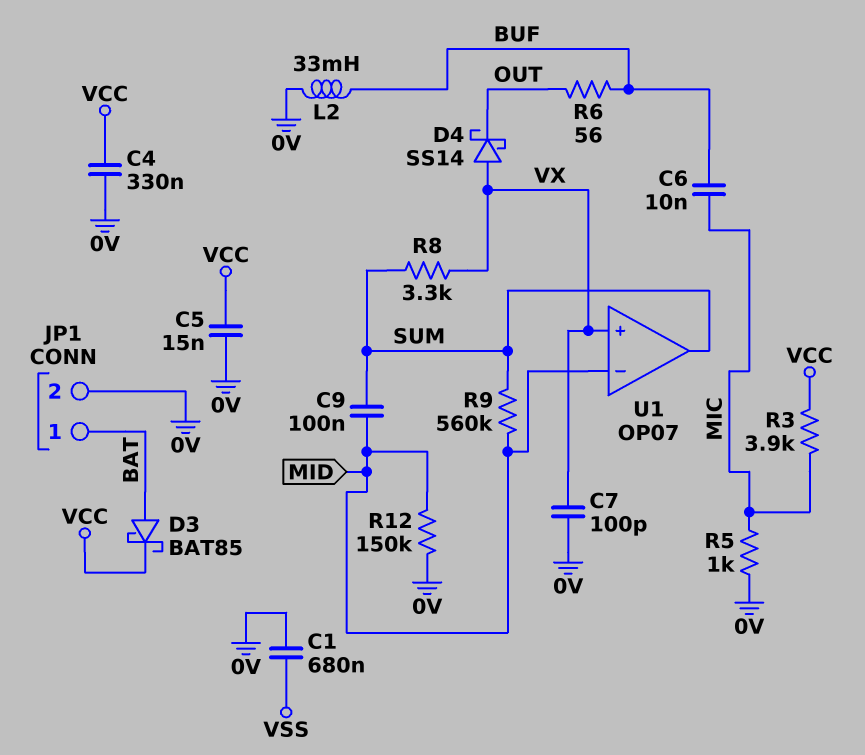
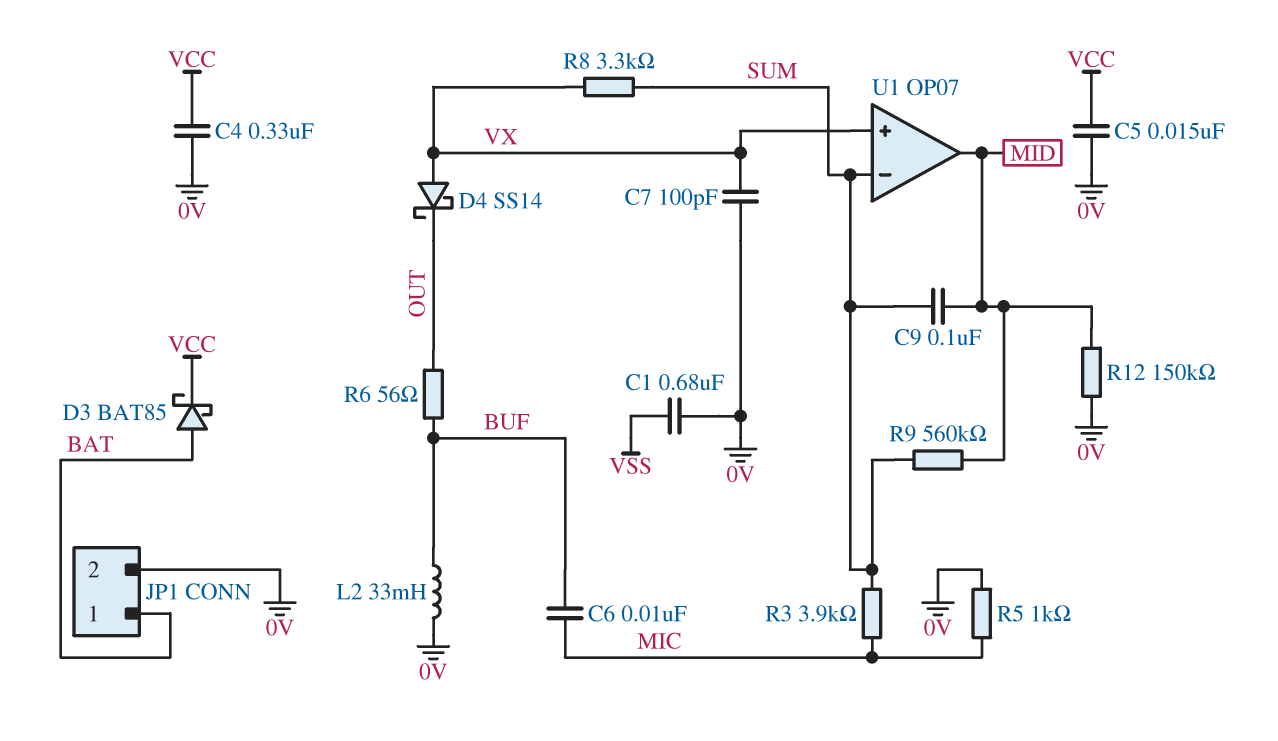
R3: 3.9k (MIC, VCC) -> 3.9k (MIC, SUM)
U1 pin in-: MID -> SUM
U1 pin out: SUM -> MID

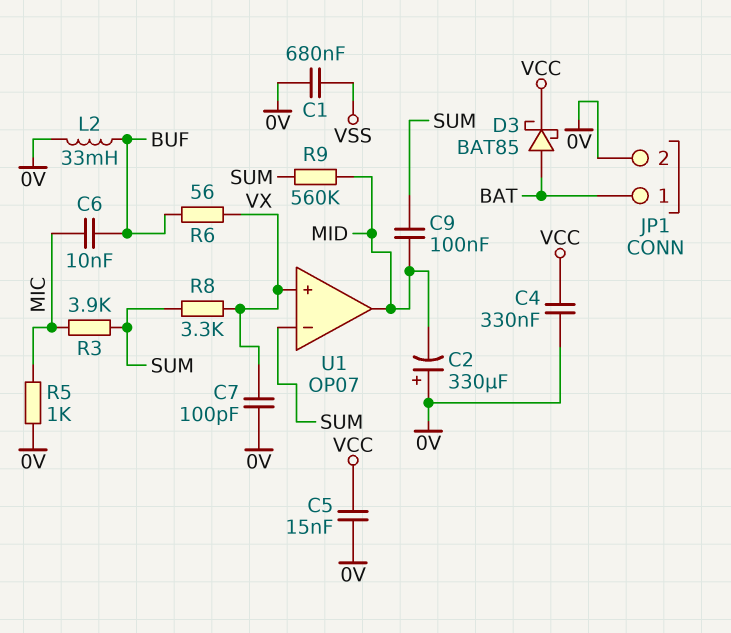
C2: none -> 330uF (plus 0V, minus MID)
D4: schottky SS14 (A VX, K OUT) -> none
R6: 56 (BUF, OUT) -> 56 (BUF, VX)
R12: 150k (0V, MID) -> none

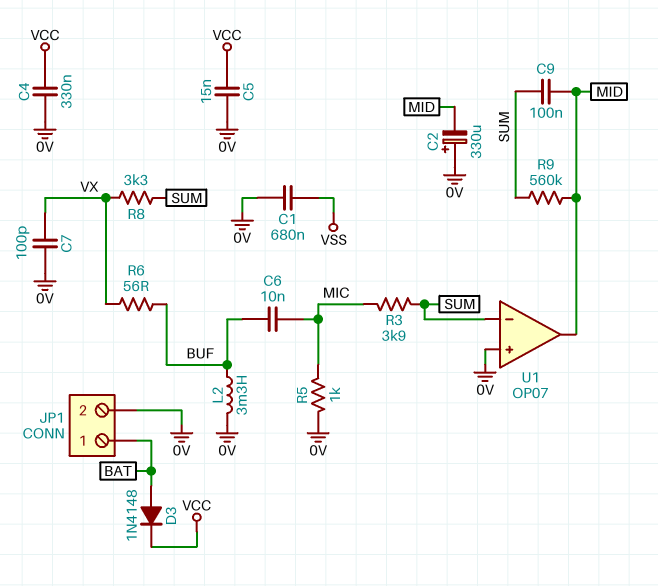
D3: schottky BAT85 (A BAT, K VCC) -> diode 1N4148 (A BAT, K VCC)
L2: 33mH (0V, BUF) -> 3.3mH (0V, BUF)
U1 pin in+: VX -> 0V

